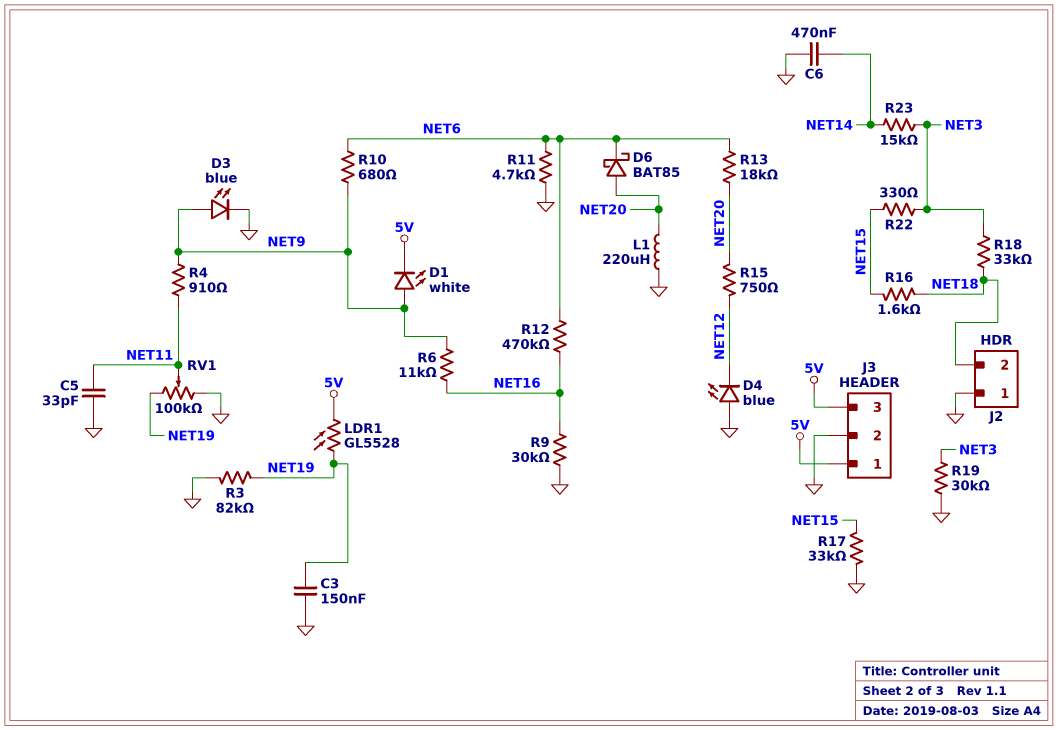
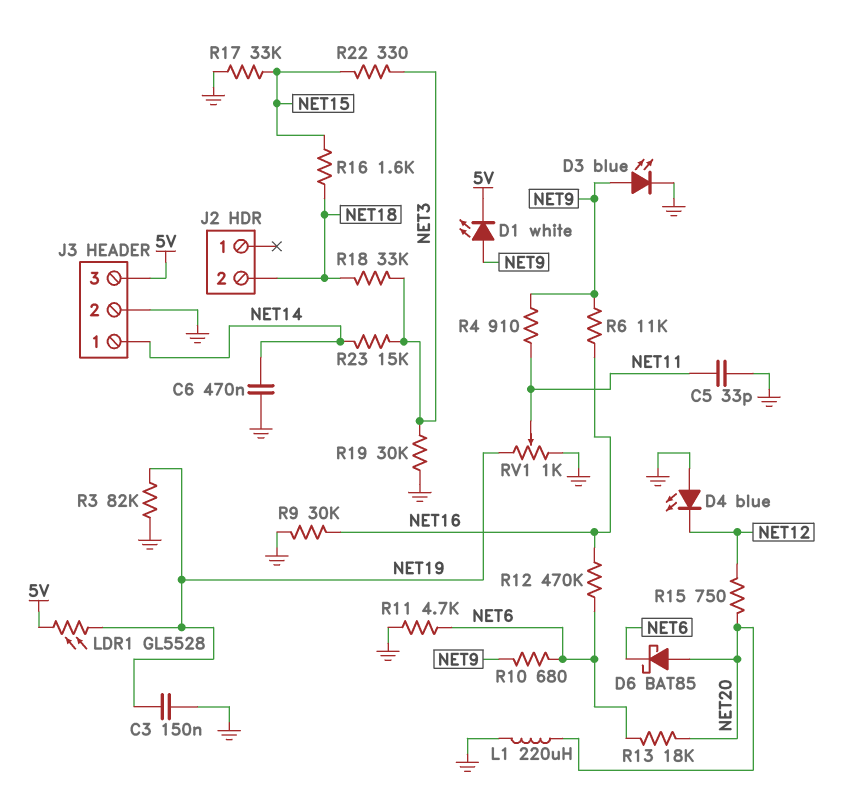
J2 pin 1: GND -> none
J3 pin 1: 5V -> NET14
RV1: 100k (GND, NET19, wiper NET11) -> 1k (GND, NET19, wiper NET11)

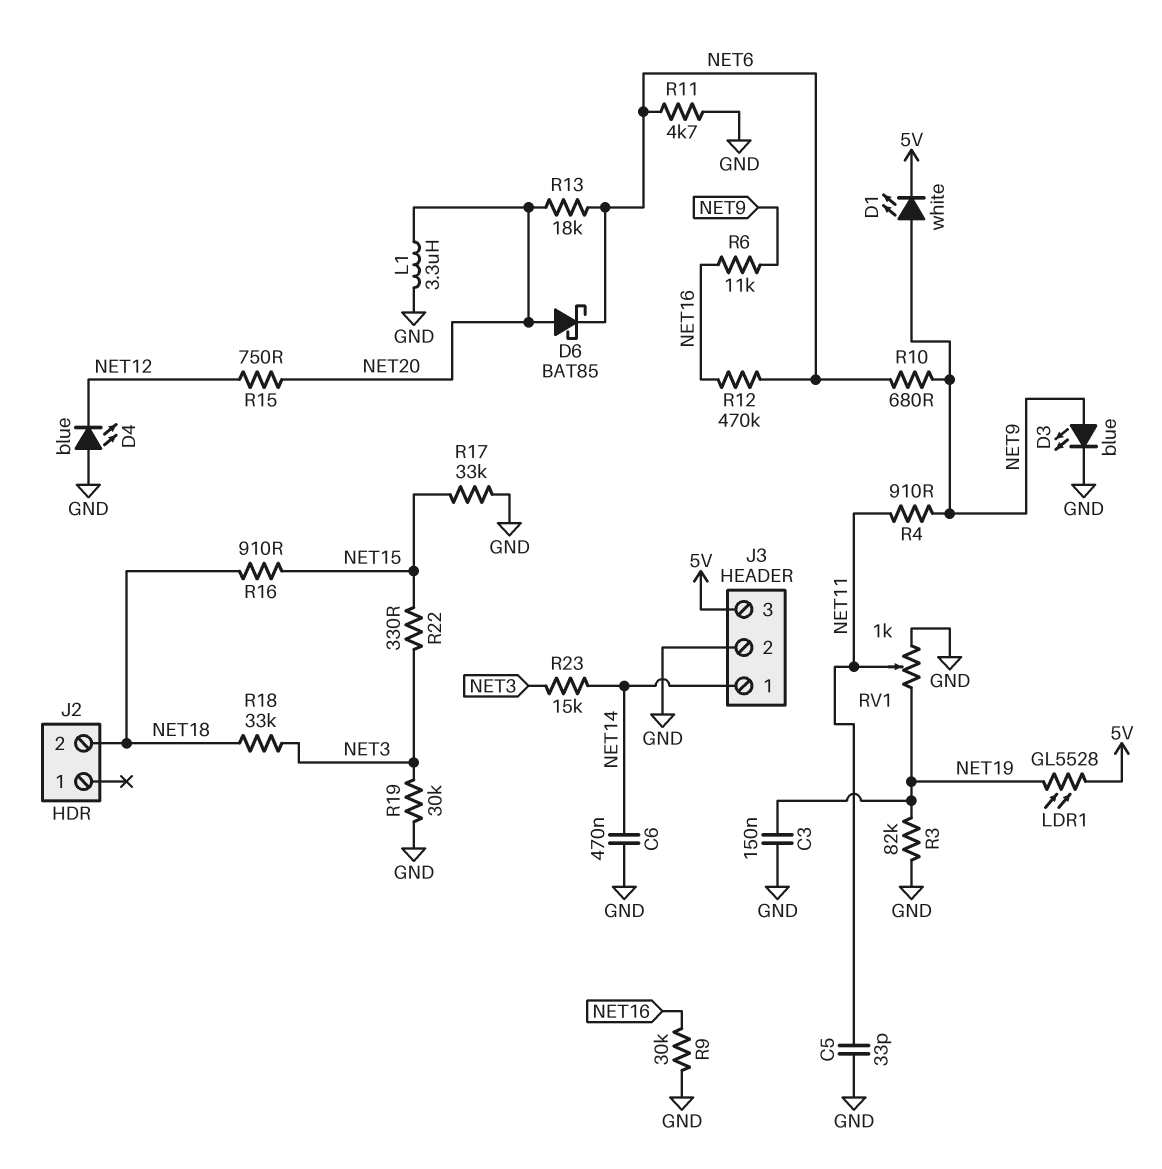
L1: 220uH (GND, NET20) -> 3.3uH (GND, NET20)
R16: 1.6k (NET15, NET18) -> 910 (NET15, NET18)

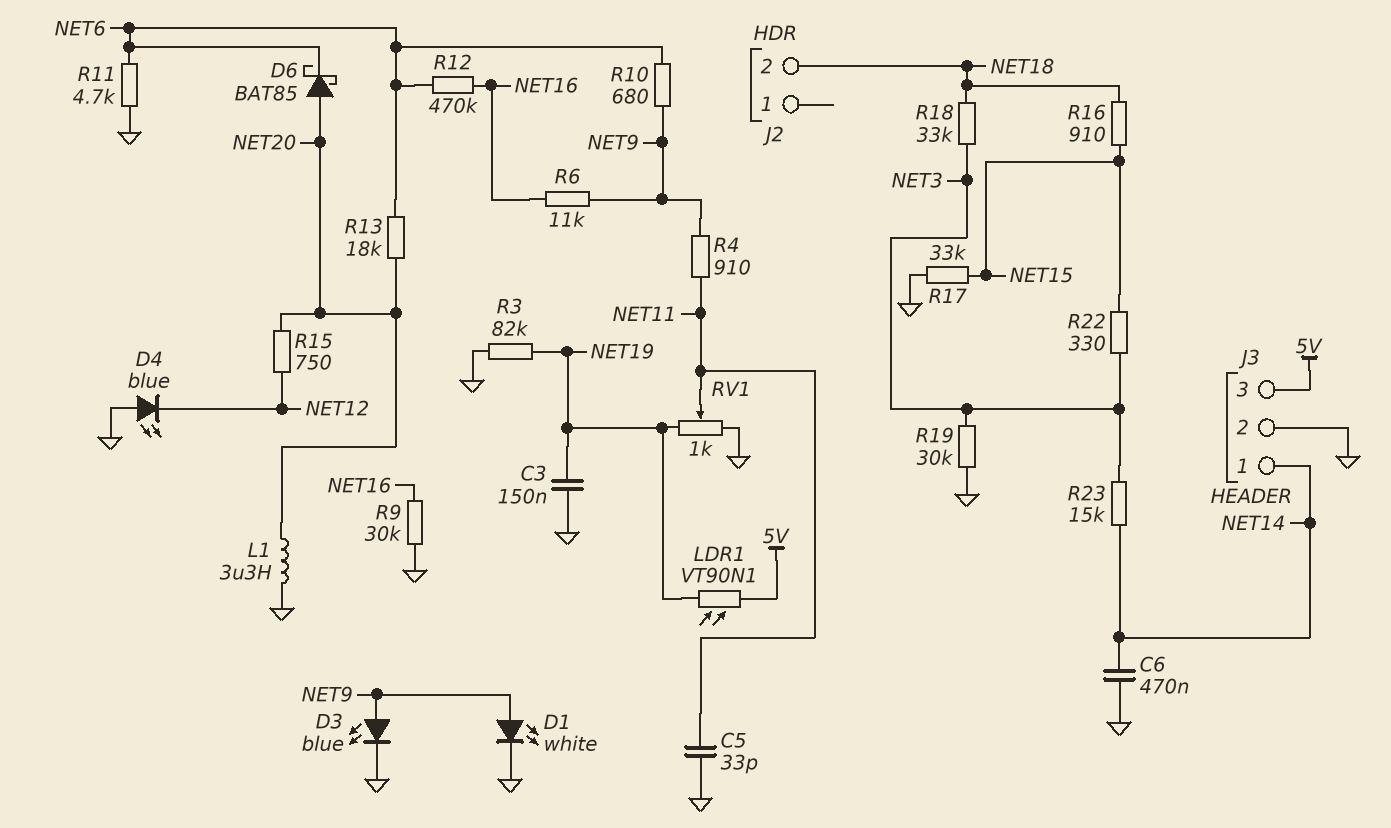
D1: LED white (A NET9, K 5V) -> LED white (A NET9, K GND)
LDR1: GL5528 (5V, NET19) -> VT90N1 (5V, NET19)

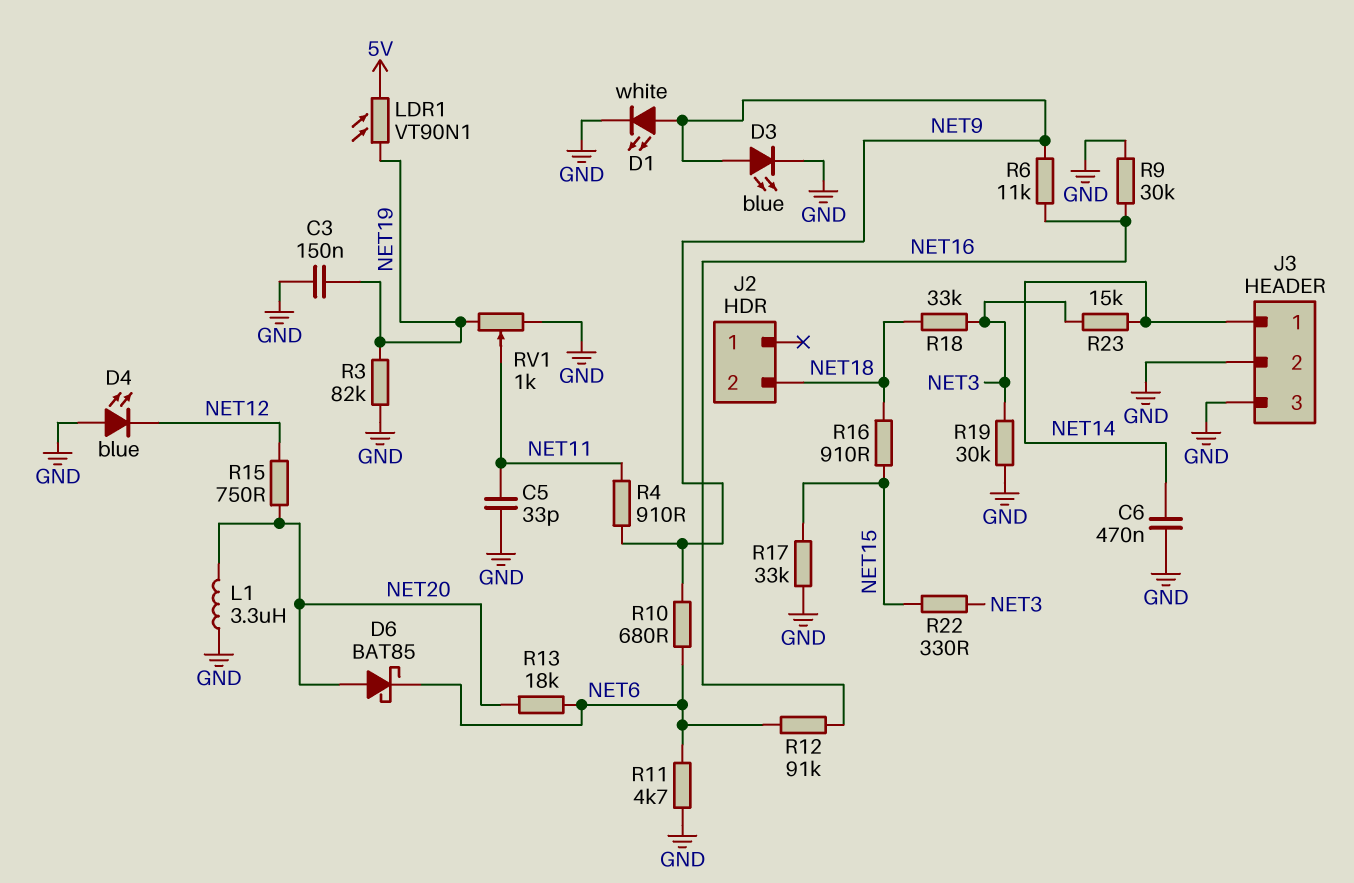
J3 pin 3: 5V -> GND
R12: 470k (NET6, NET16) -> 91k (NET6, NET16)

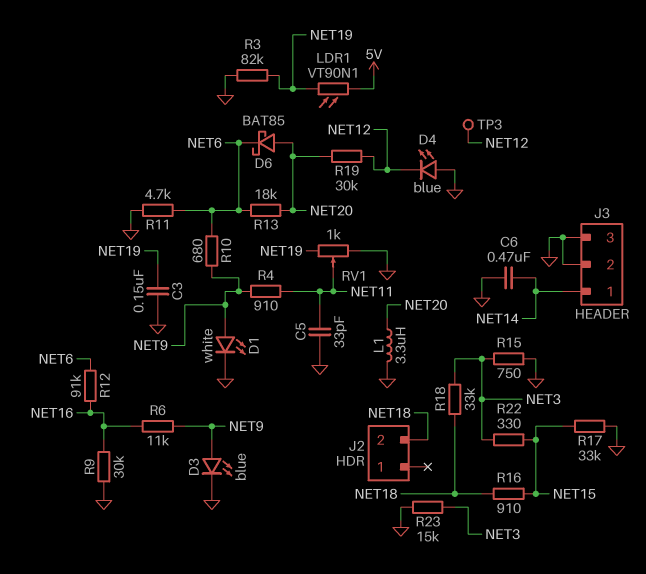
R15: 750 (NET12, NET20) -> 750 (GND, NET3)
R19: 30k (GND, NET3) -> 30k (NET12, NET20)
R23: 15k (NET3, NET14) -> 15k (GND, NET3)
TP3: none -> test point (NET12)

